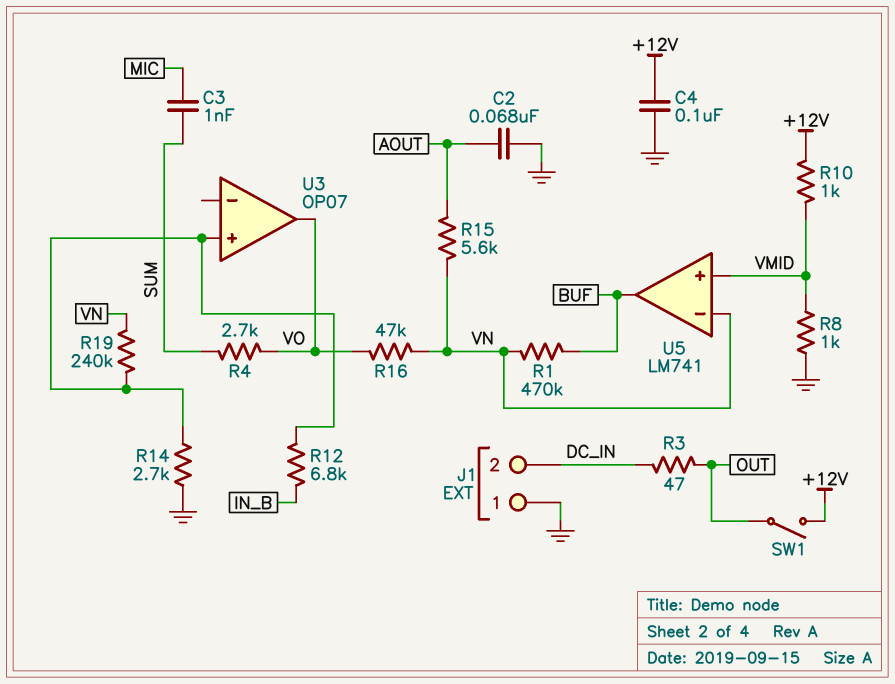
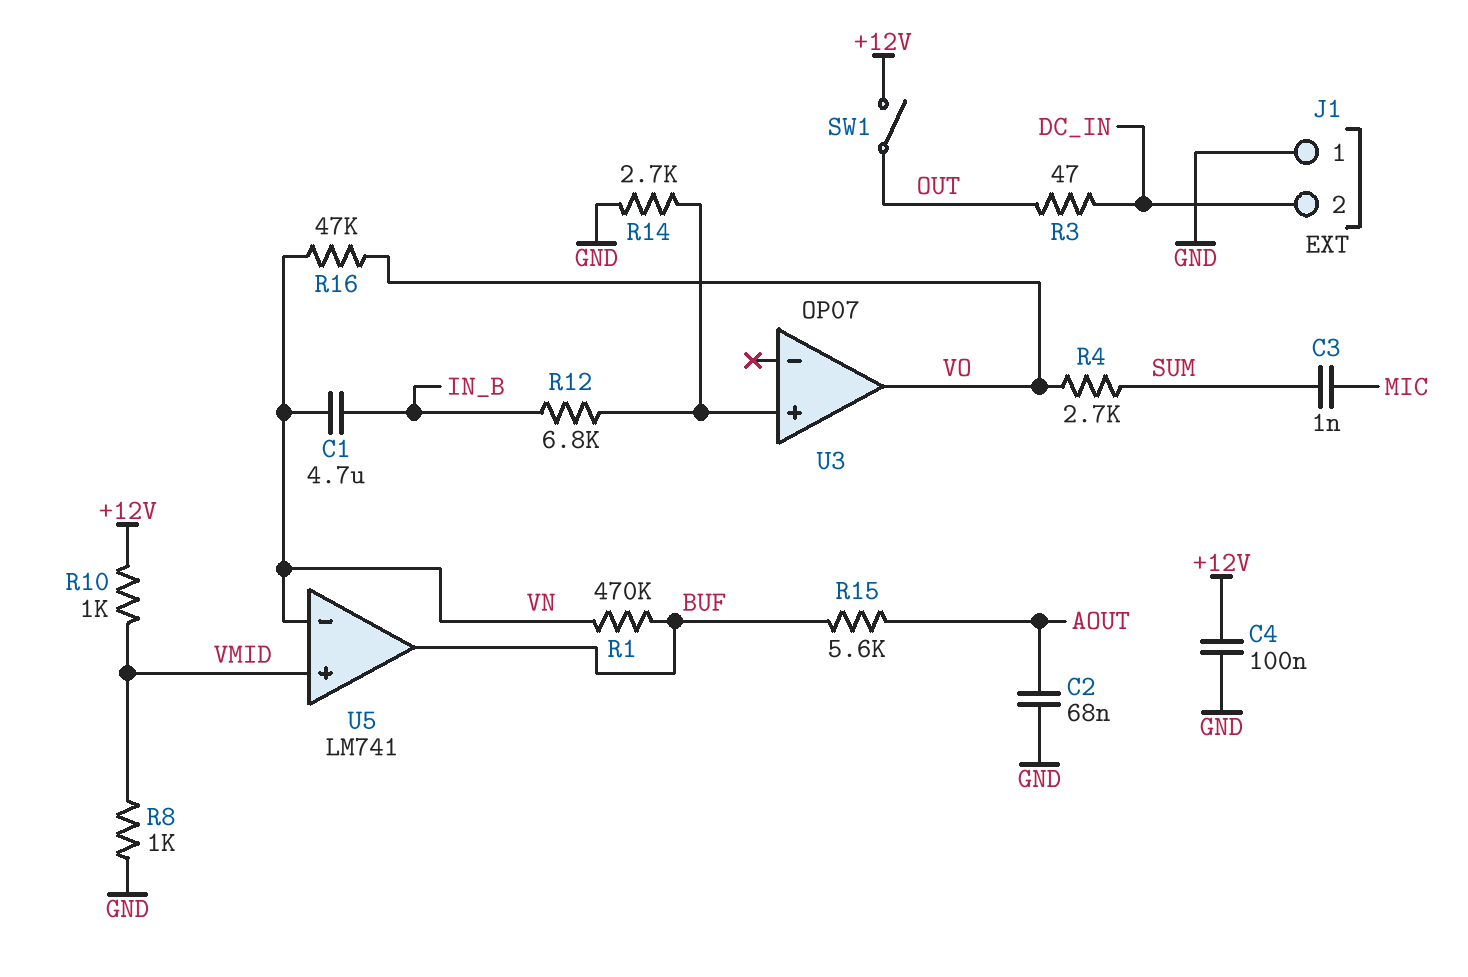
C1: none -> 4.7uF (IN_B, VN)
R15: 5.6k (AOUT, VN) -> 5.6k (AOUT, BUF)
R19: 240k (U3/in+, VN) -> none

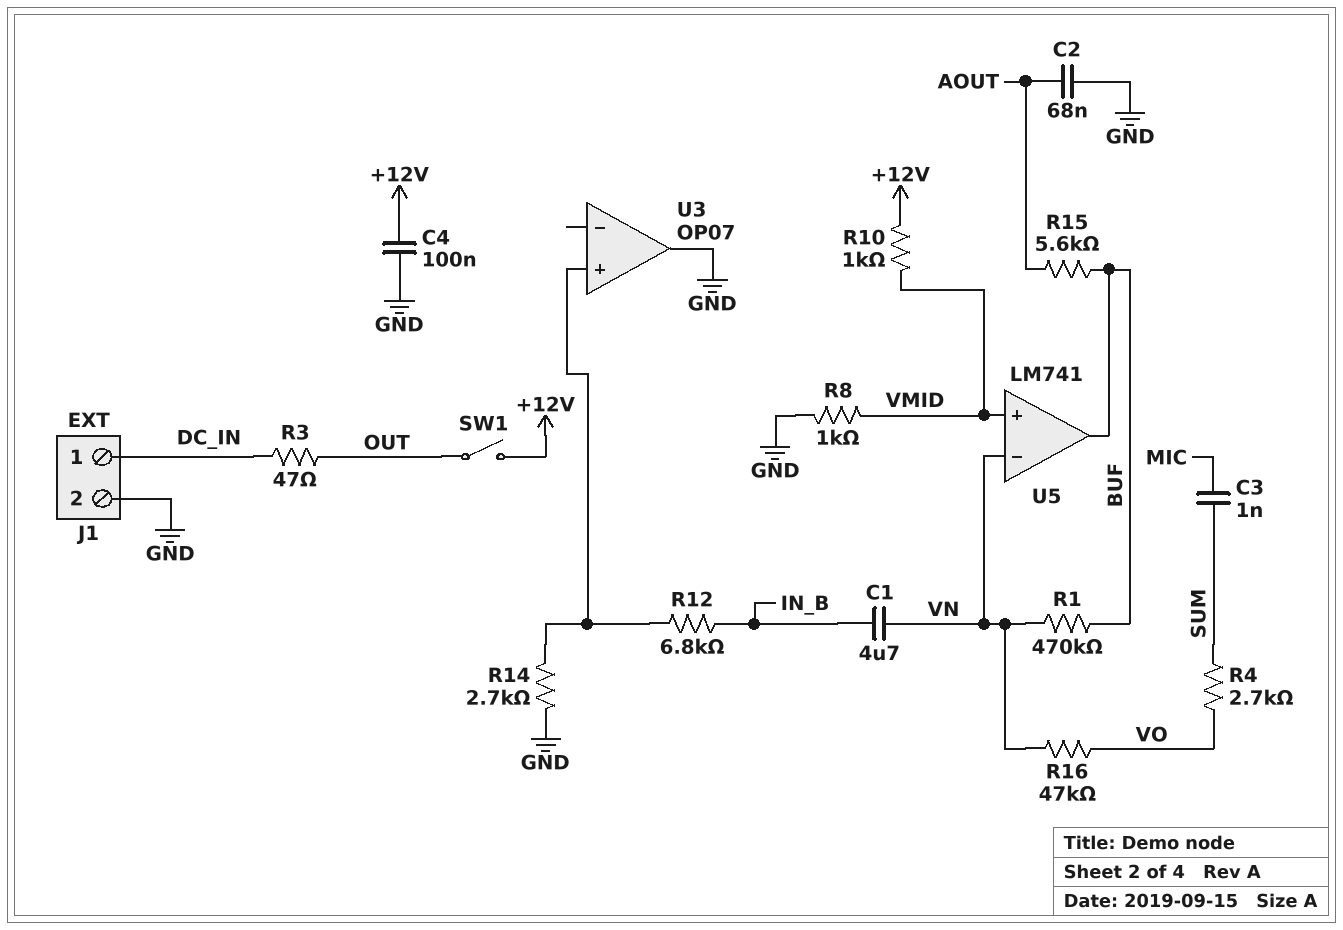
J1 pin 1: GND -> DC_IN
J1 pin 2: DC_IN -> GND
U3 pin out: VO -> GND

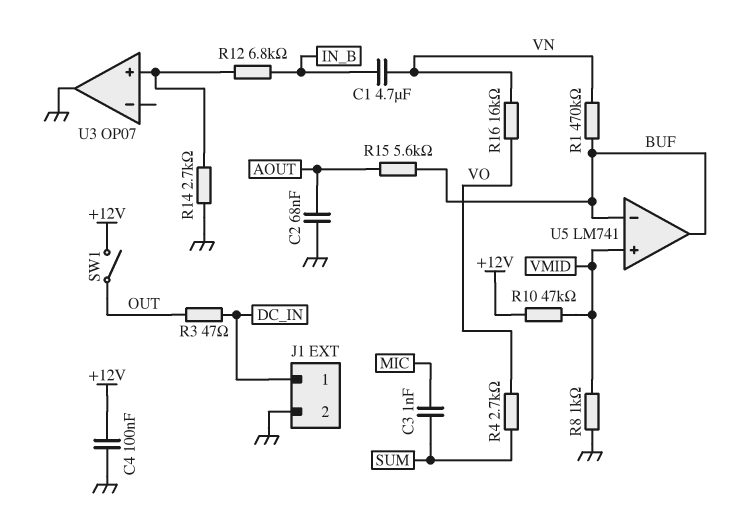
R10: 1k (+12V, VMID) -> 47k (+12V, VMID)
R16: 47k (VN, VO) -> 16k (VN, VO)
U5 pin in-: VN -> BUF

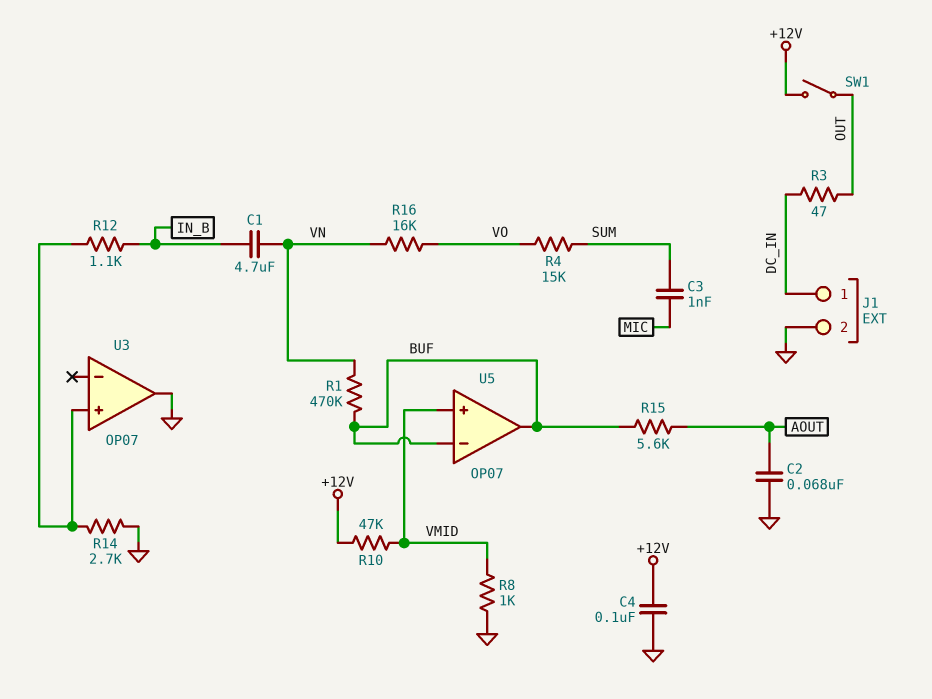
R4: 2.7k (SUM, VO) -> 15k (SUM, VO)
R12: 6.8k (IN_B, U3/in+) -> 1.1k (IN_B, U3/in+)
U5: LM741 -> OP07

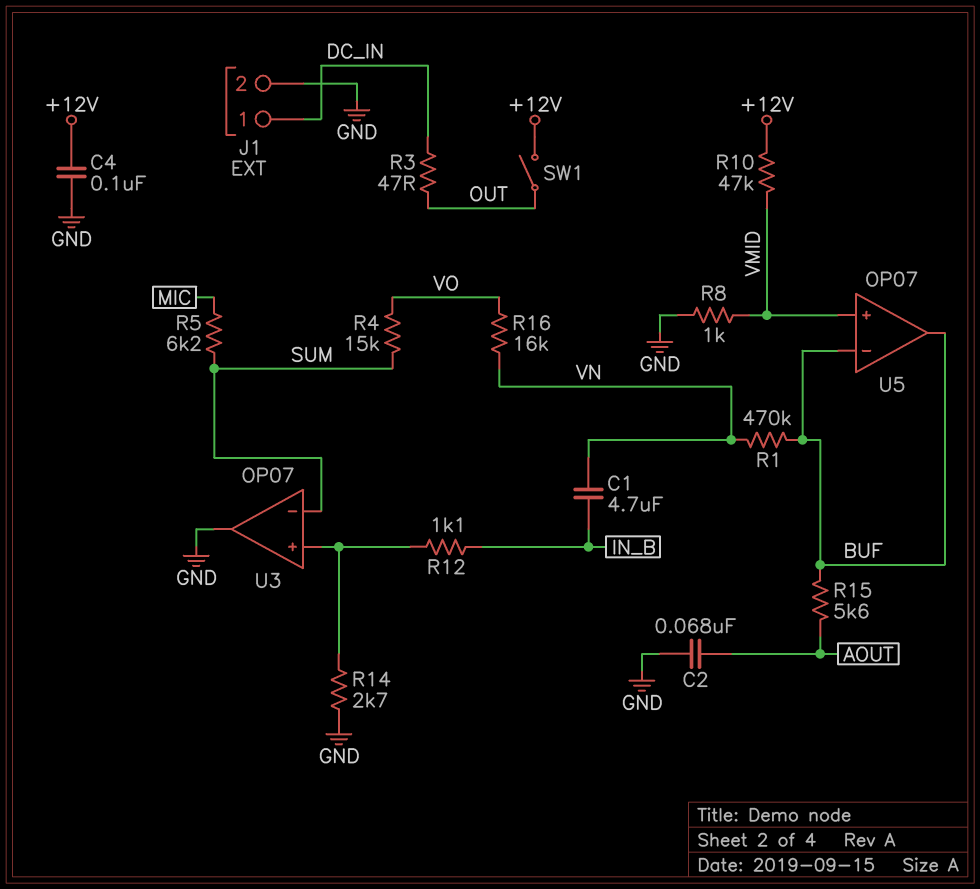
C3: 1nF (MIC, SUM) -> none
R5: none -> 6.2k (MIC, SUM)
U3 pin in-: none -> SUM

